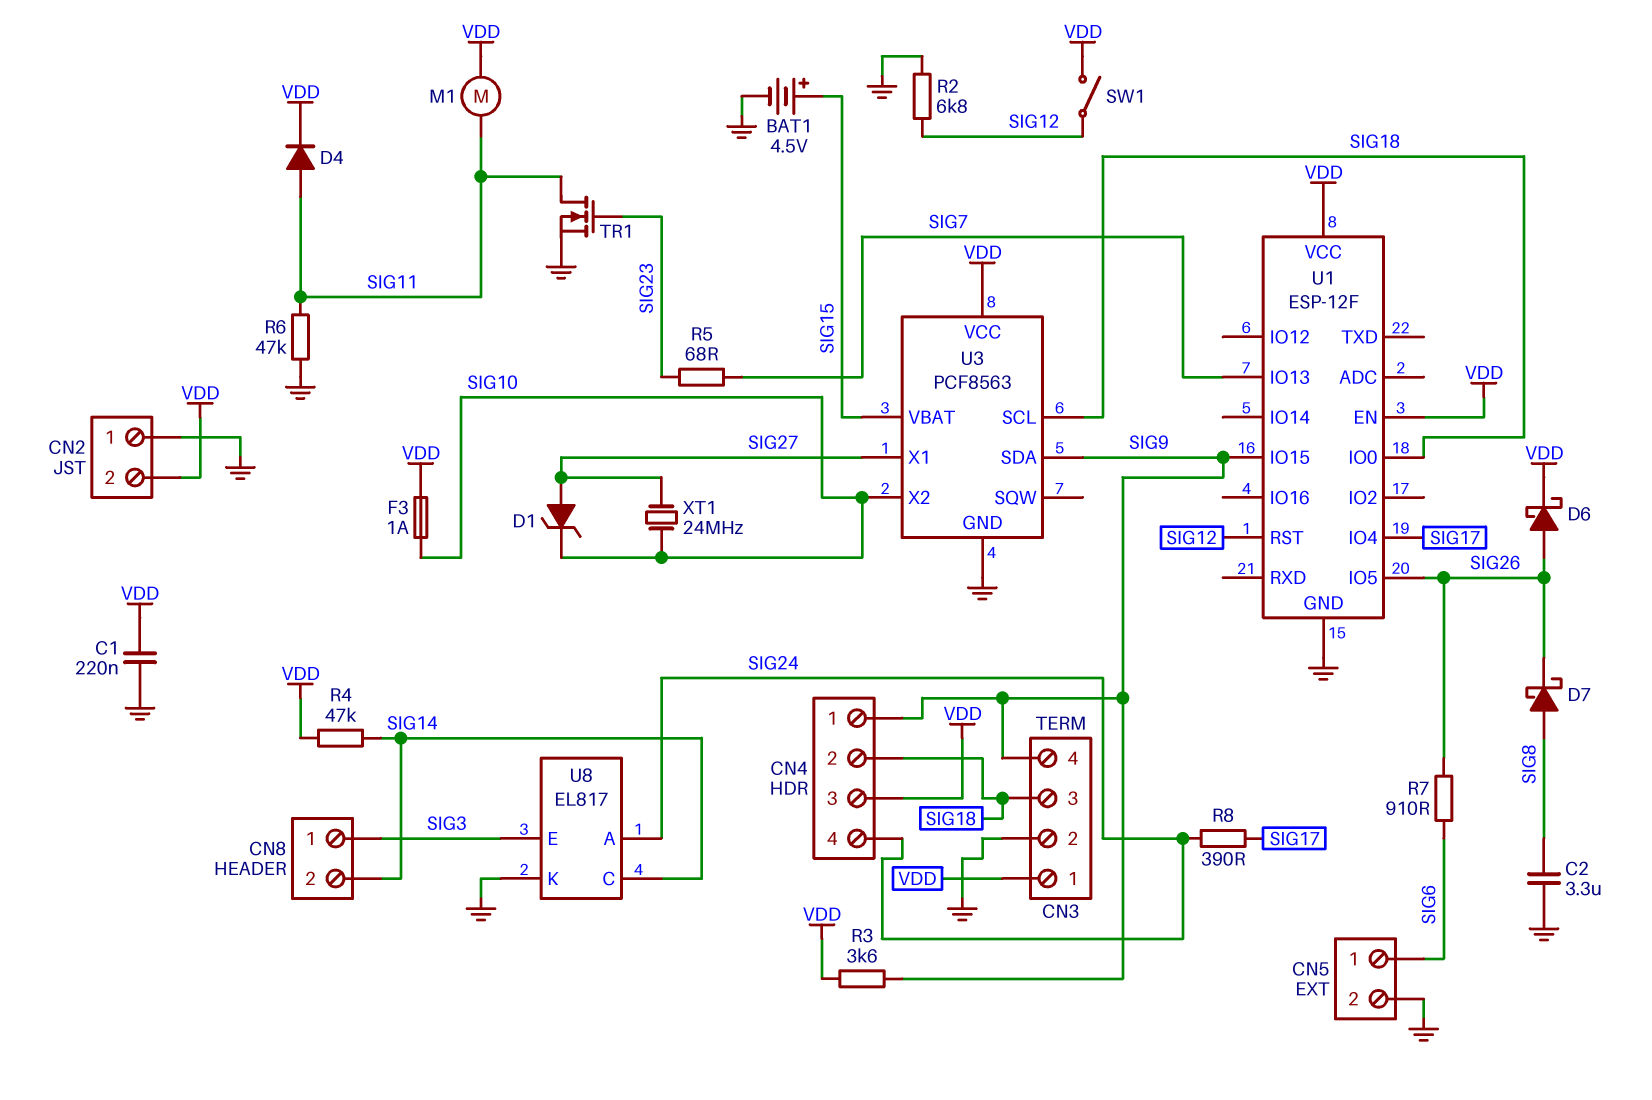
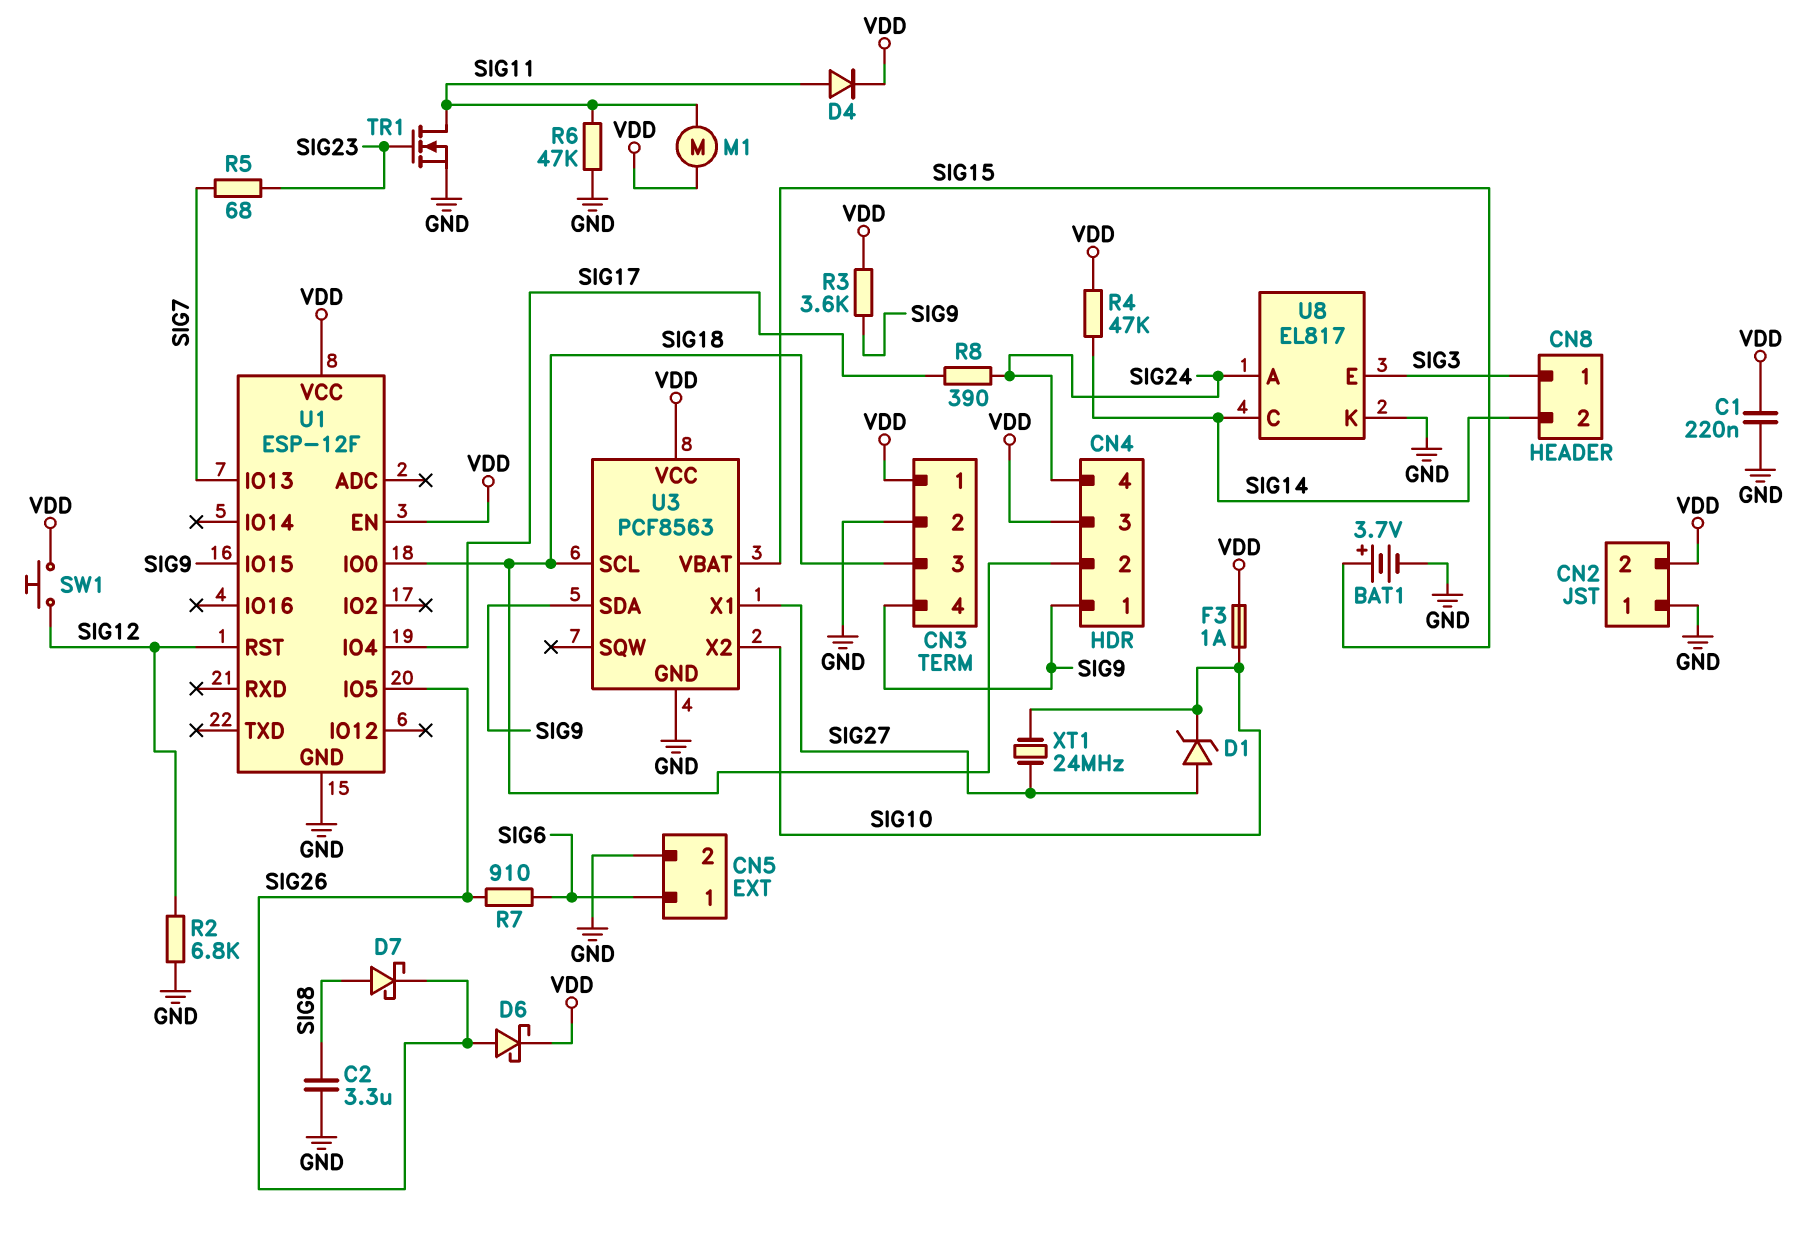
BAT1: 4.5V (plus SIG15, minus GND) -> 3.7V (plus SIG15, minus GND)
SW1: switch (SIG12, VDD) -> button (SIG12, VDD)

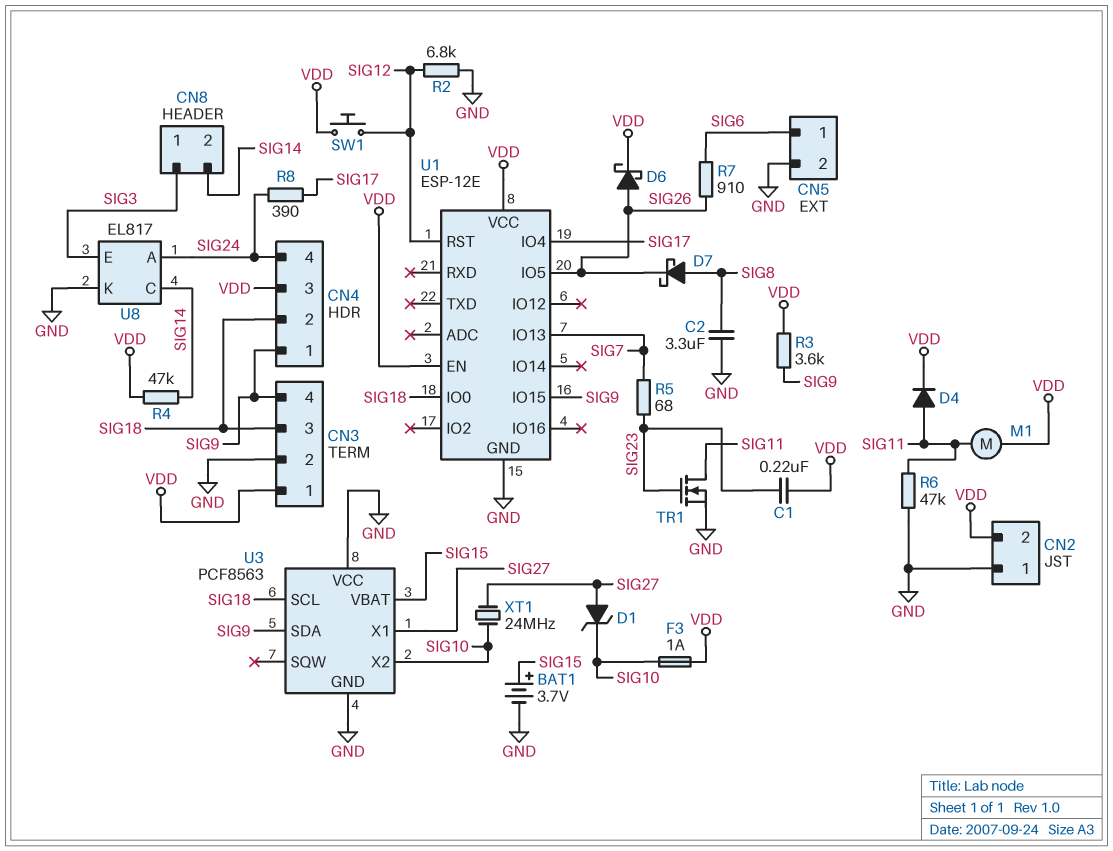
C1: 220nF (GND, VDD) -> 220nF (SIG23, VDD)
U1: ESP-12F -> ESP-12E
U3 pin VCC: VDD -> GND

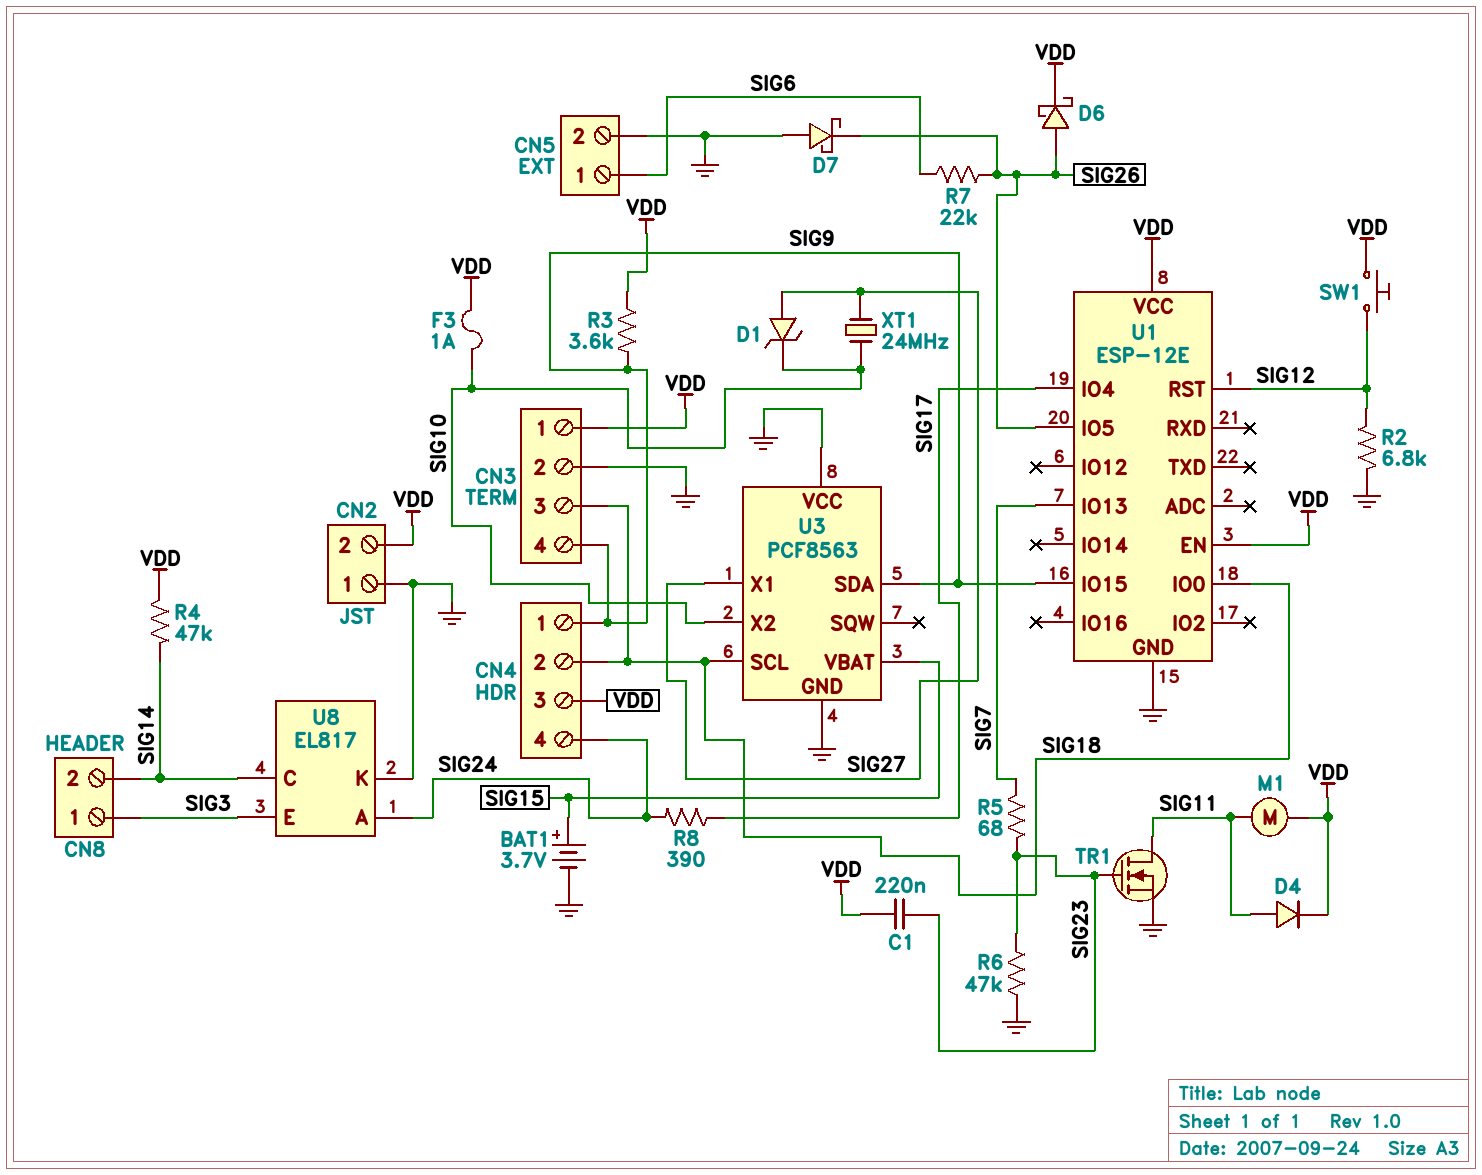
C2: 3.3uF (GND, SIG8) -> none
D7: schottky (A SIG8, K SIG26) -> schottky (A GND, K SIG26)
R6: 47k (GND, SIG11) -> 47k (GND, SIG23)
R7: 910 (SIG6, SIG26) -> 22k (SIG6, SIG26)

